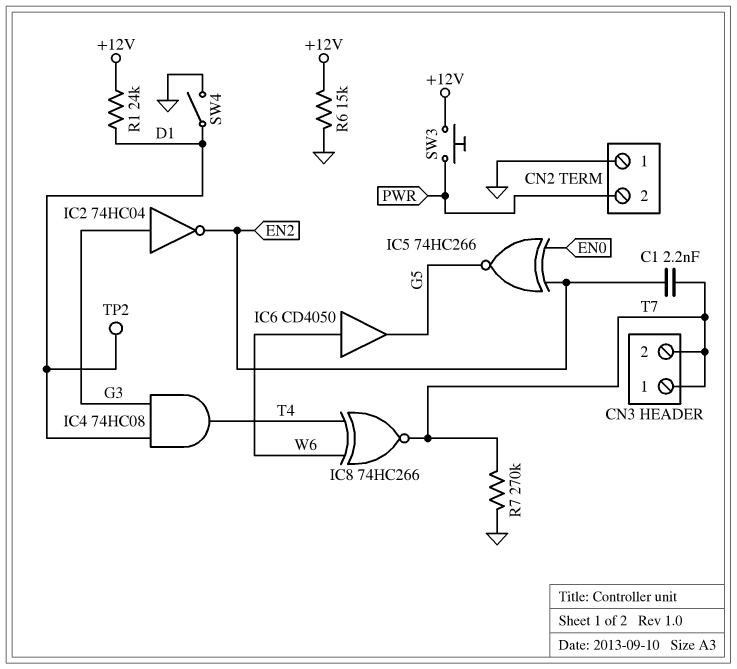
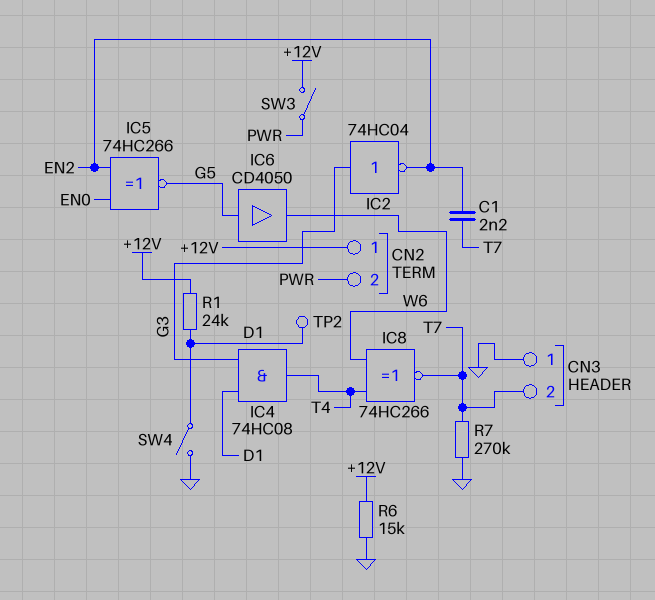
CN2 pin 1: GND -> +12V
CN3 pin 1: T7 -> GND
IC6: buffer CD4050 (in W6, out G5) -> buffer CD4050 (in G5, out W6)
SW3: button (+12V, PWR) -> switch (+12V, PWR)

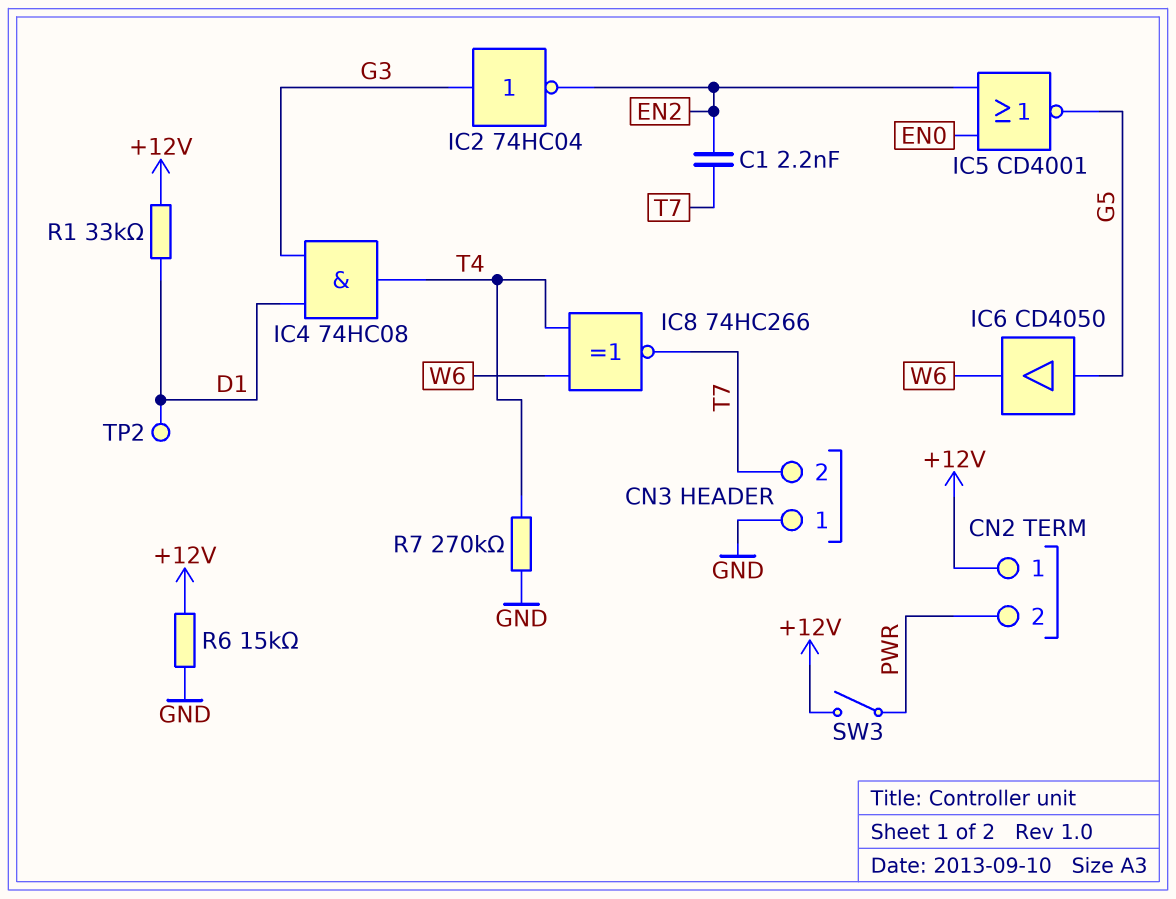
IC5: XNOR 74HC266 (in EN0, in EN2, out G5) -> NOR CD4001 (in EN0, in EN2, out G5)
R1: 24k (+12V, D1) -> 33k (+12V, D1)
R7: 270k (GND, T7) -> 270k (GND, T4)
SW4: switch (D1, GND) -> none

